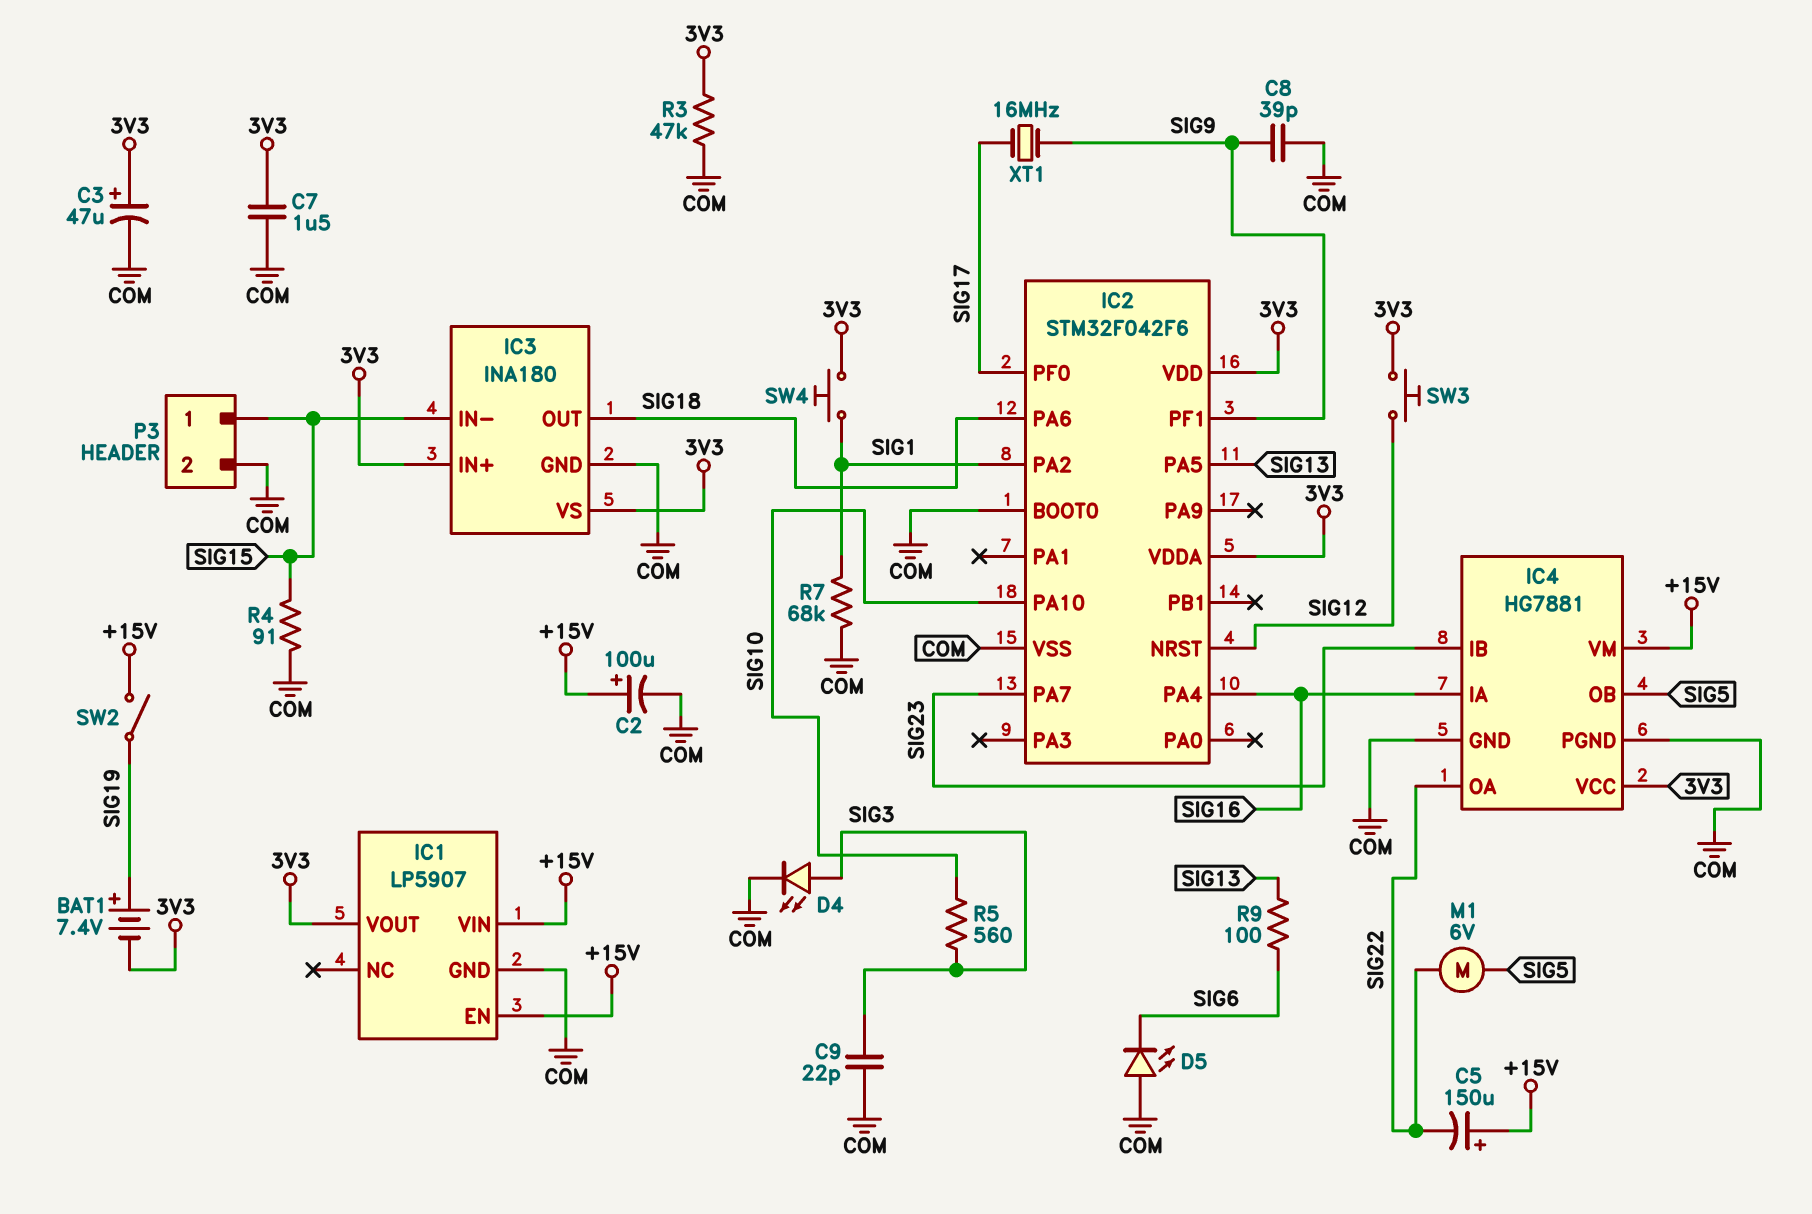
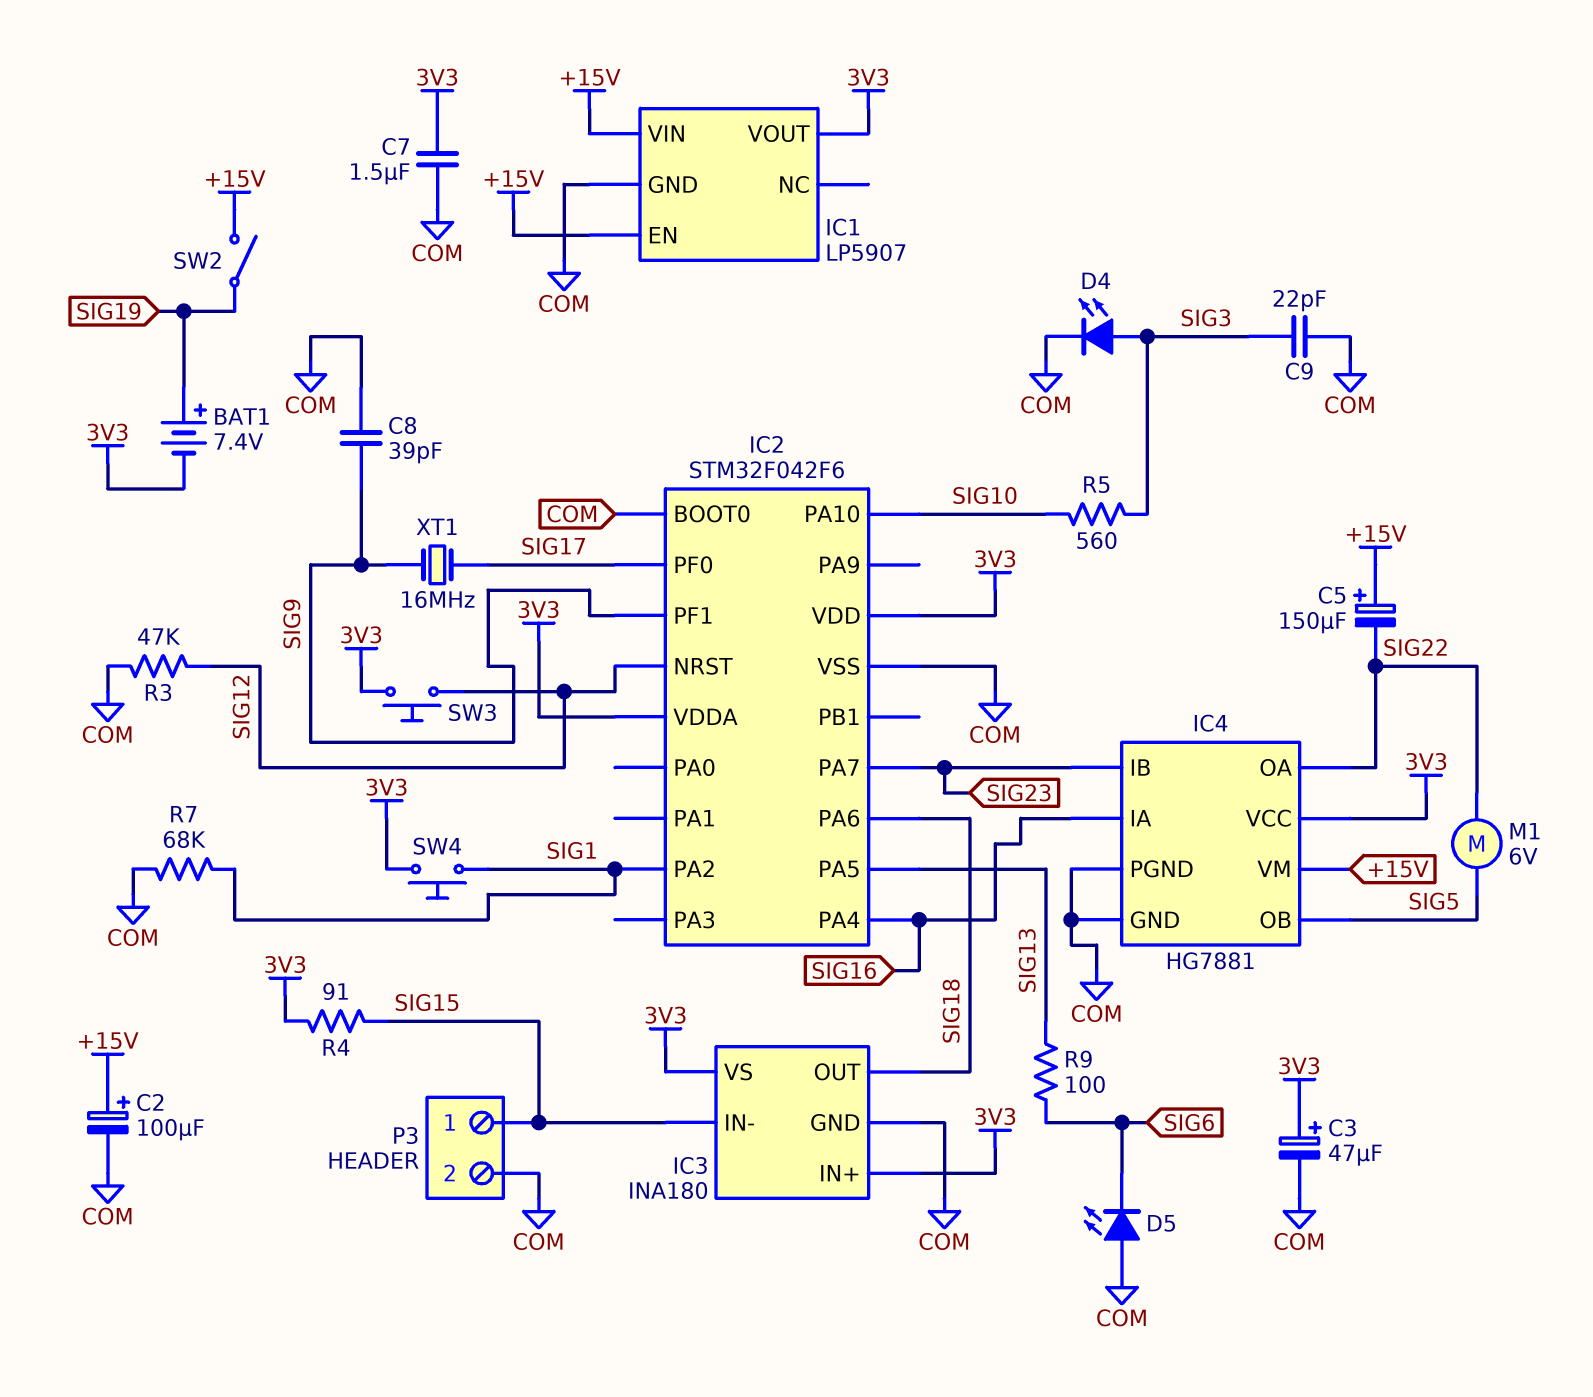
R3: 47k (3V3, COM) -> 47k (COM, SIG12)
R4: 91 (COM, SIG15) -> 91 (3V3, SIG15)

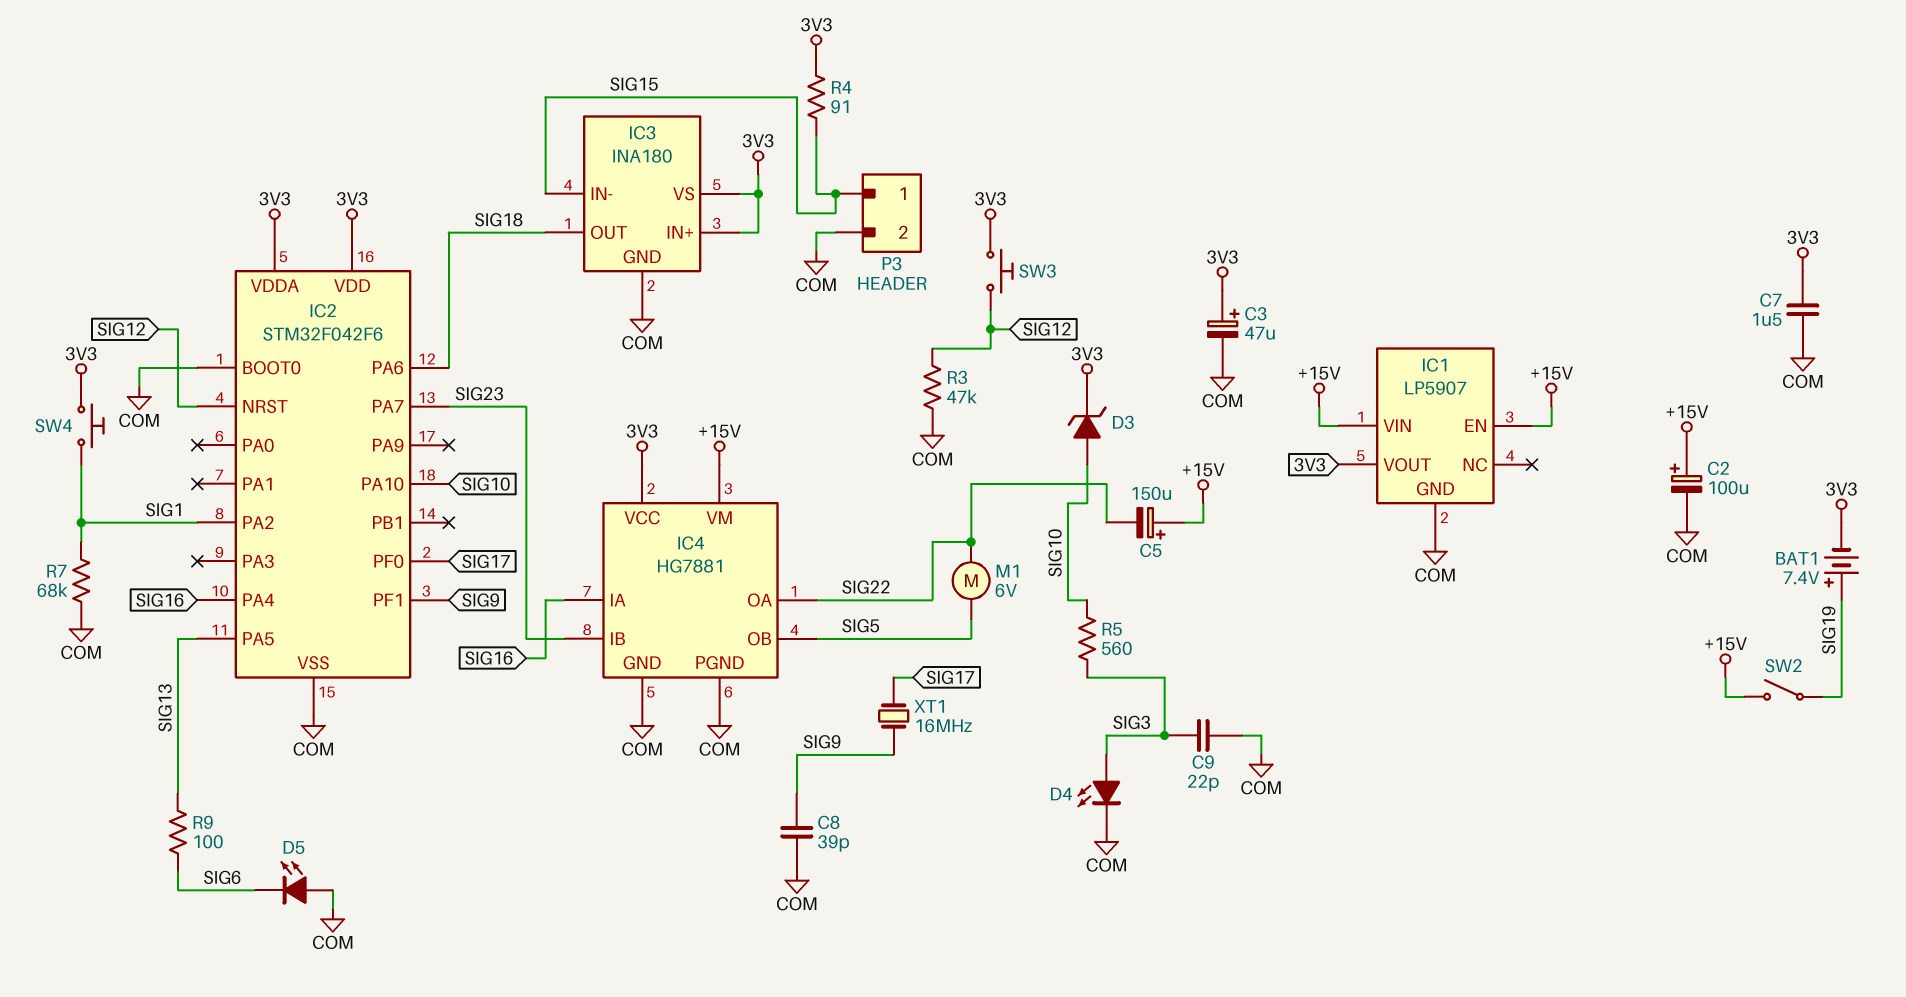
D3: none -> zener (A SIG10, K 3V3)

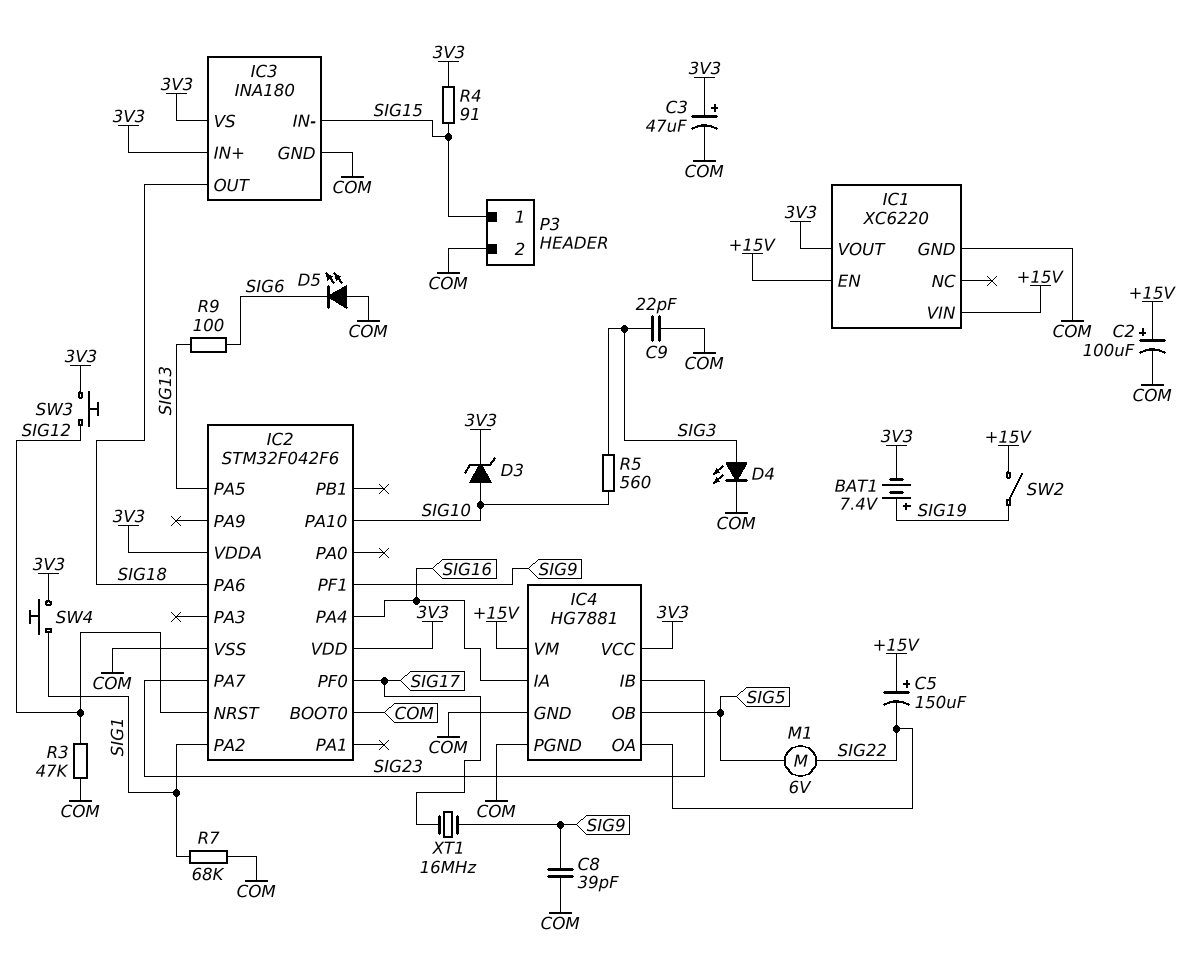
C7: 1.5uF (3V3, COM) -> none
IC1: LP5907 -> XC6220

